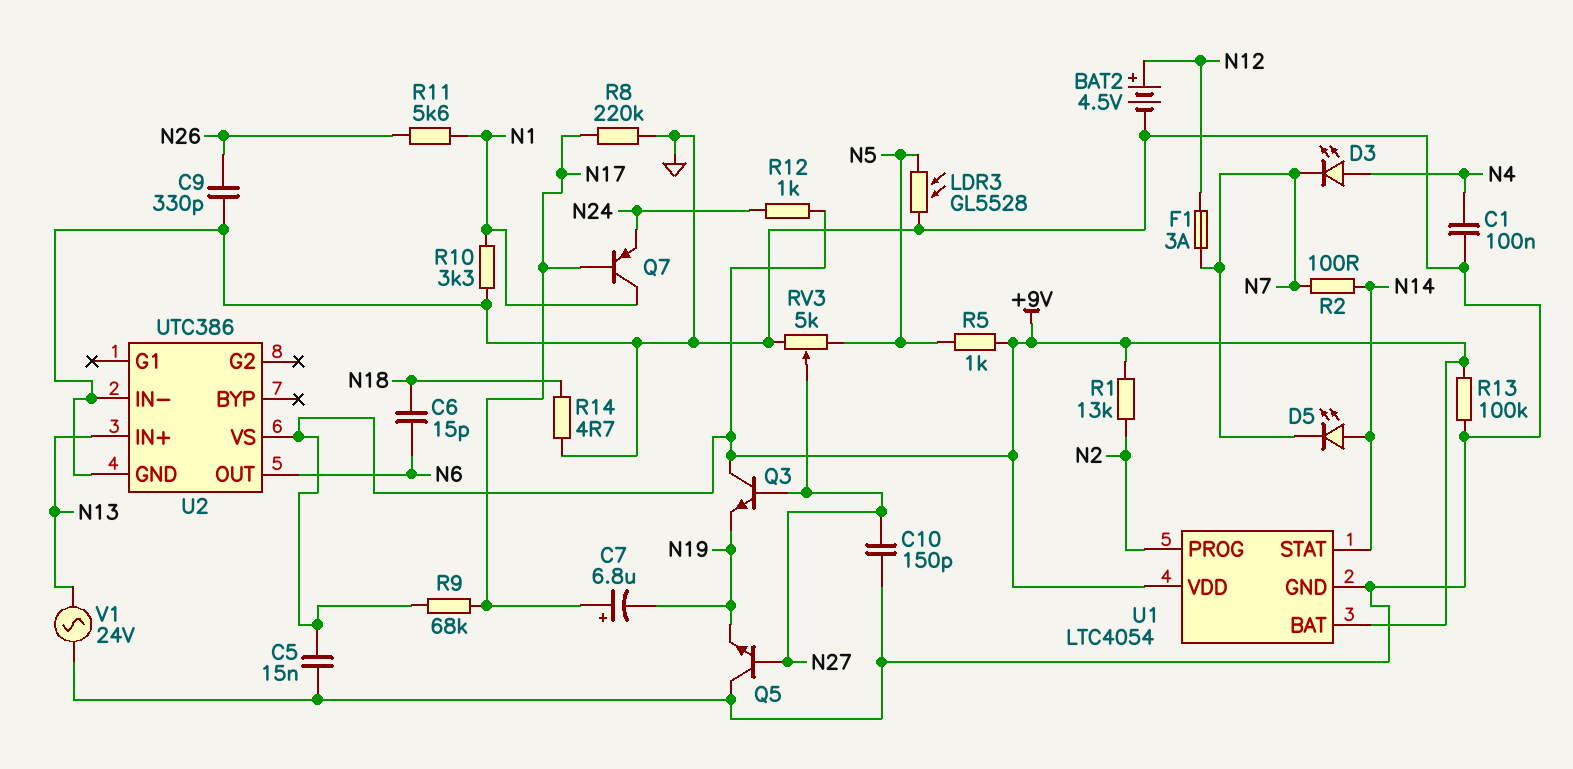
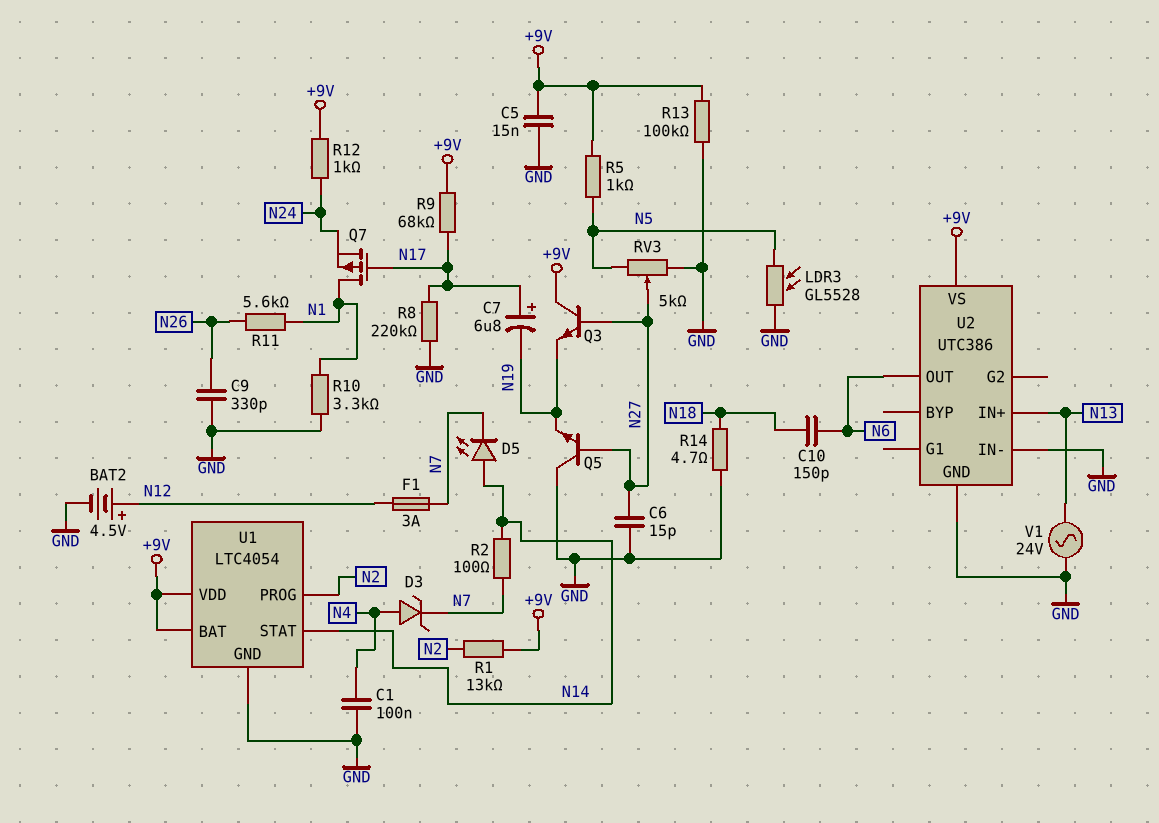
C6: 15pF (N6, N18) -> 15pF (GND, N27)
C10: 150pF (GND, N27) -> 150pF (N6, N18)
D3: LED (A N4, K N7) -> zener (A N4, K N7)
Q7: PNP (B N17, C N1, E N24) -> PMOS (G N17, D N1, S N24)

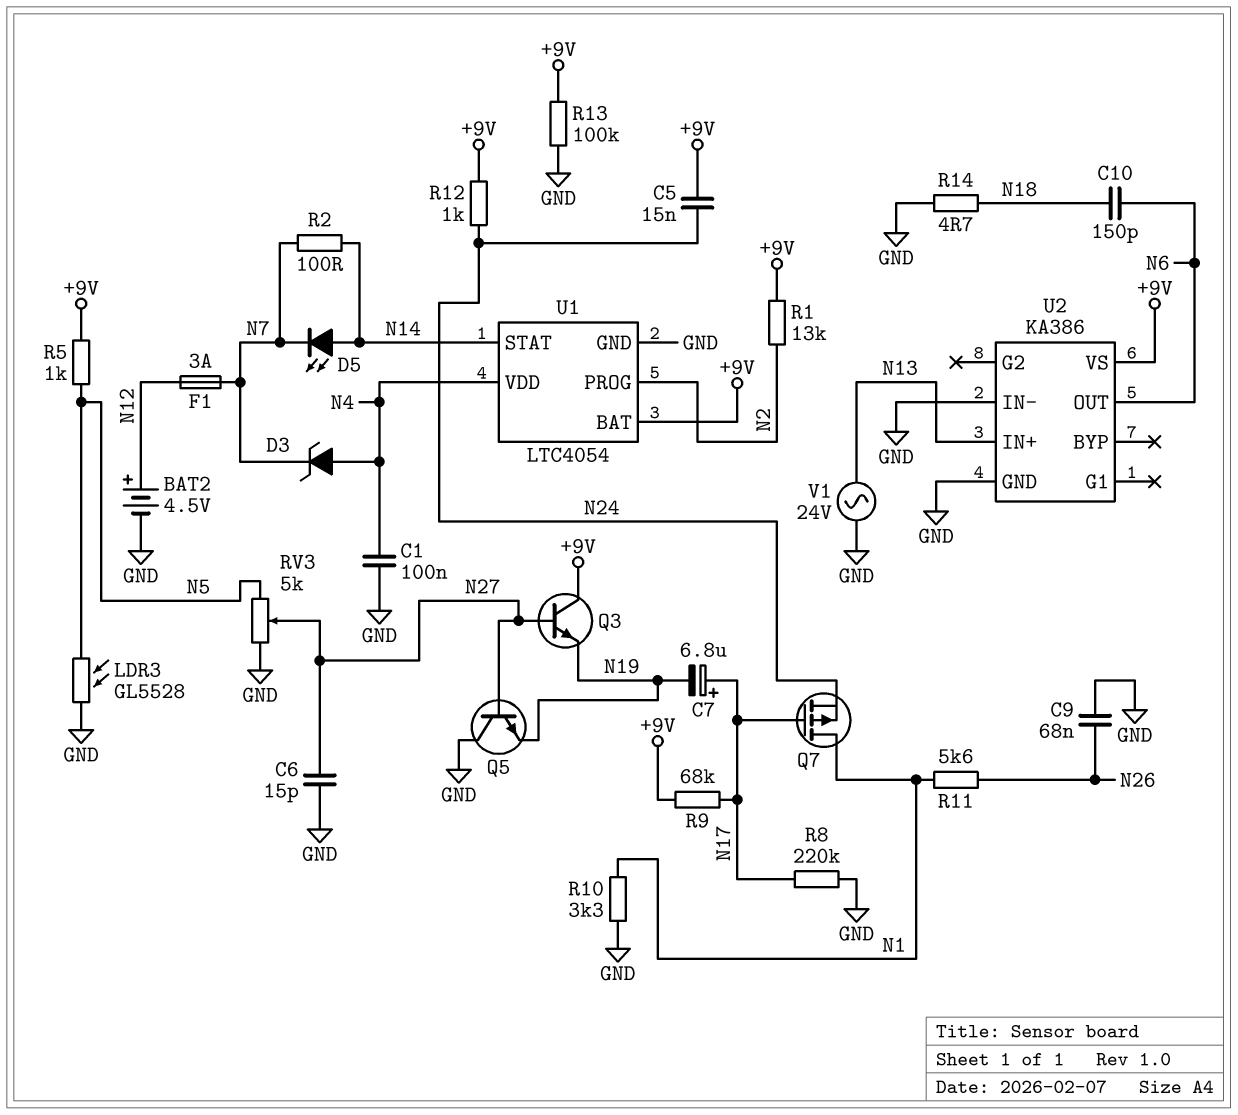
C5: 15nF (+9V, GND) -> 15nF (+9V, N24)
C9: 330pF (GND, N26) -> 68nF (GND, N26)
U1 pin VDD: +9V -> N4
U2: UTC386 -> KA386

